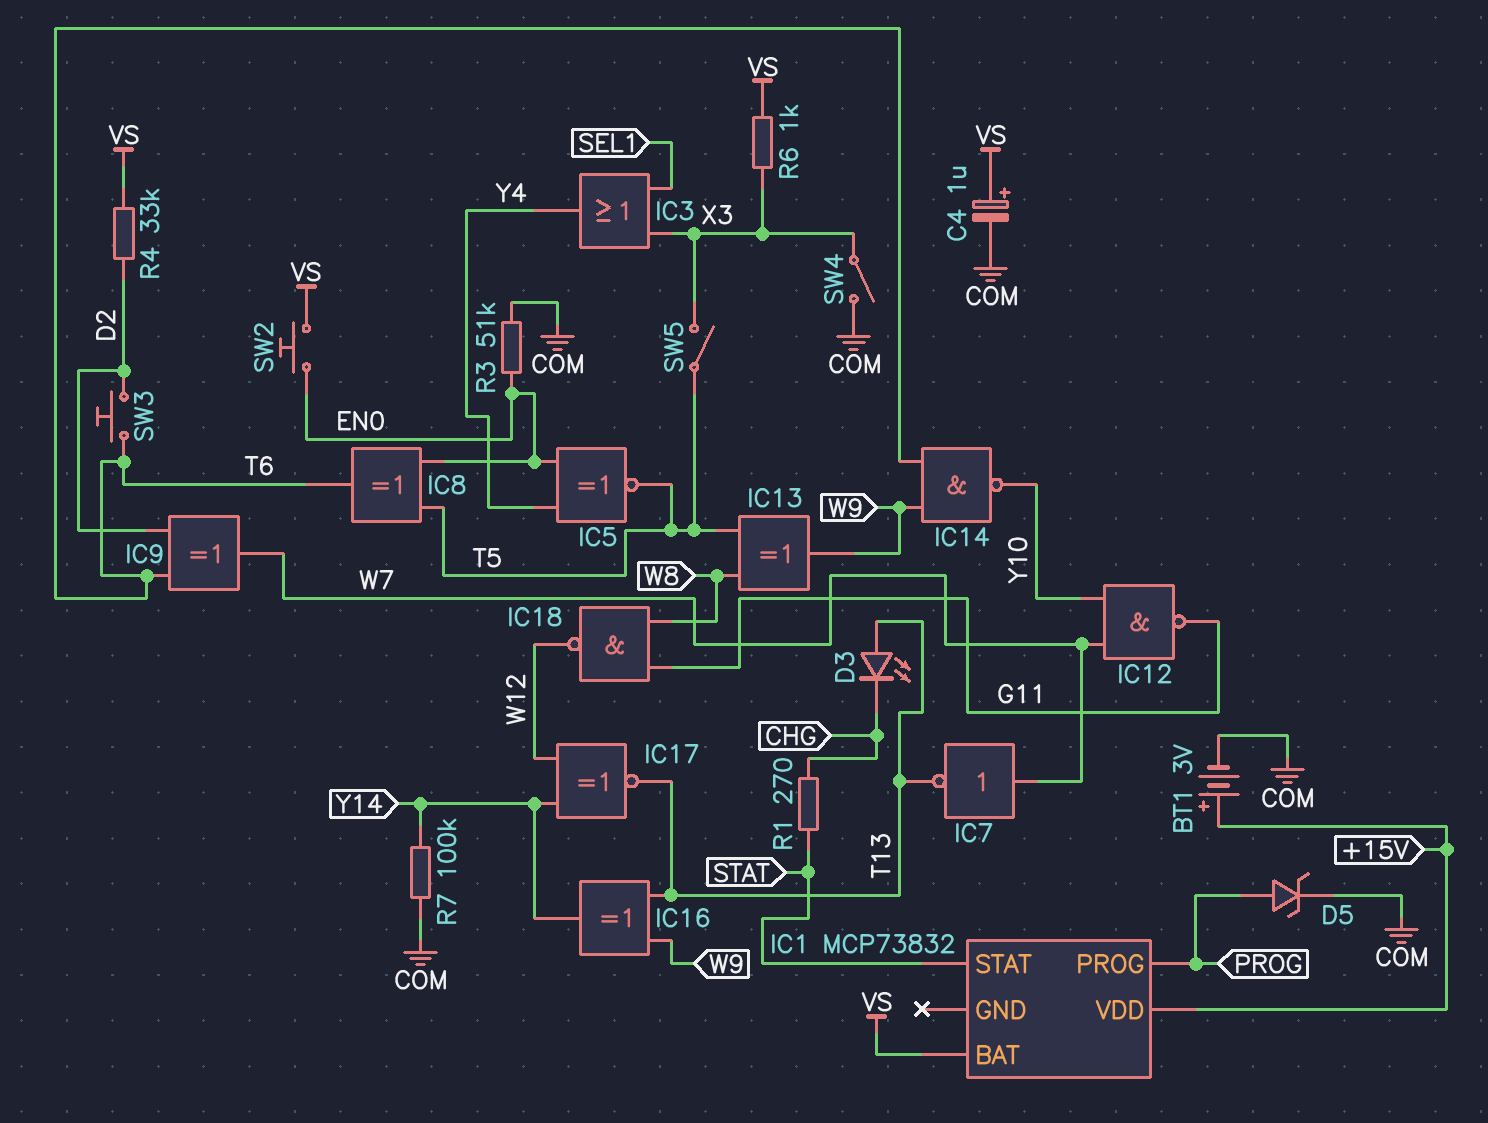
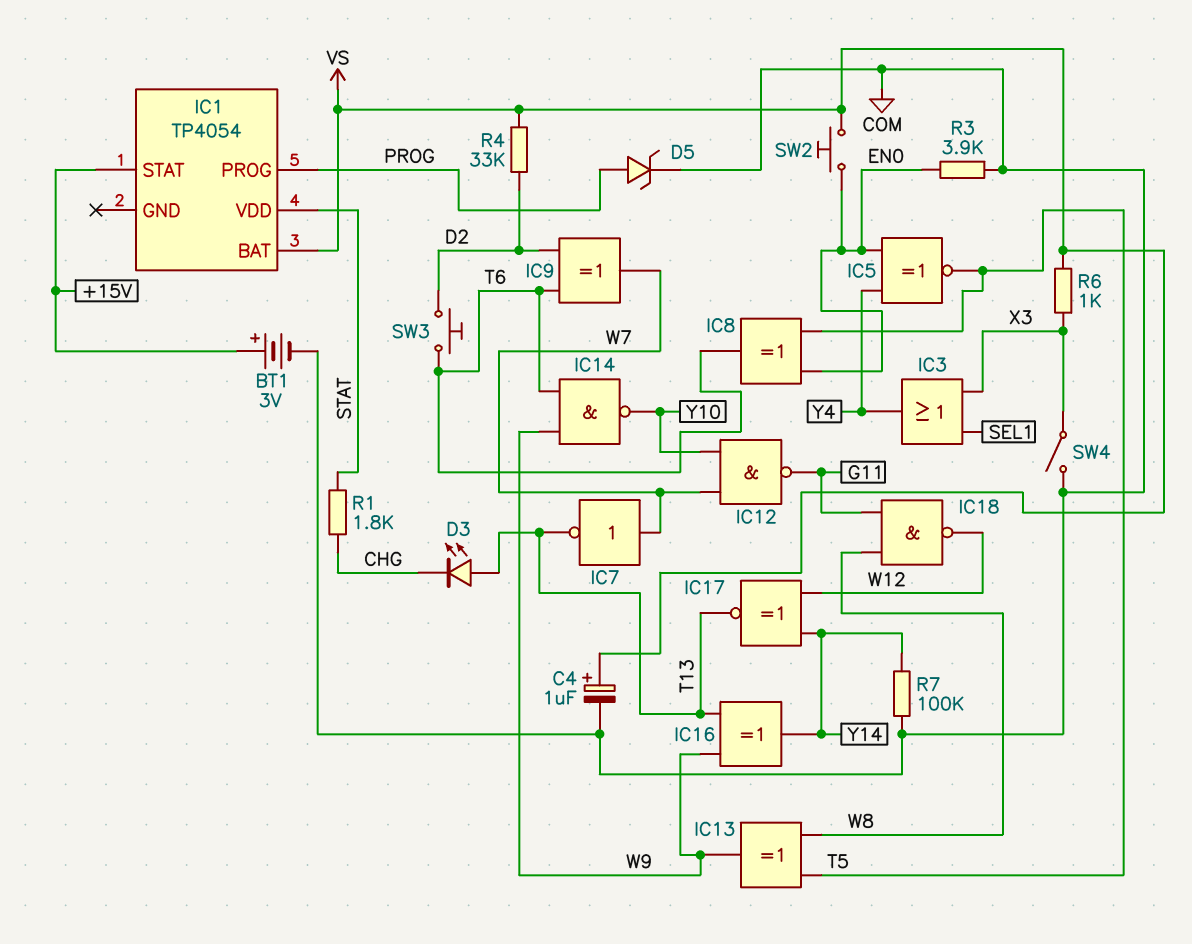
IC1: MCP73832 -> TP4054
IC1 pin STAT: STAT -> +15V
IC1 pin VDD: +15V -> STAT
R1: 270 (CHG, STAT) -> 1.8k (CHG, STAT)
R3: 51k (COM, EN0) -> 3.9k (COM, EN0)
SW5: switch (T5, X3) -> none

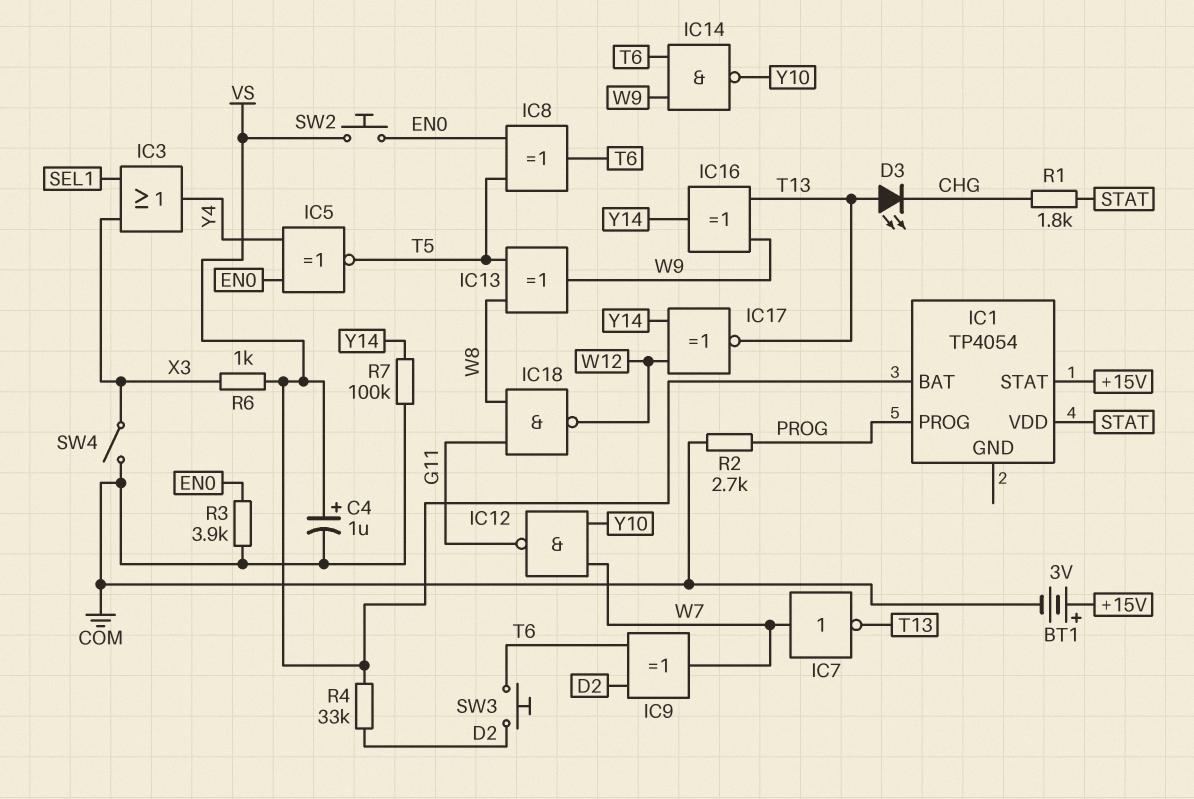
D5: zener (A PROG, K COM) -> none
R2: none -> 2.7k (COM, PROG)

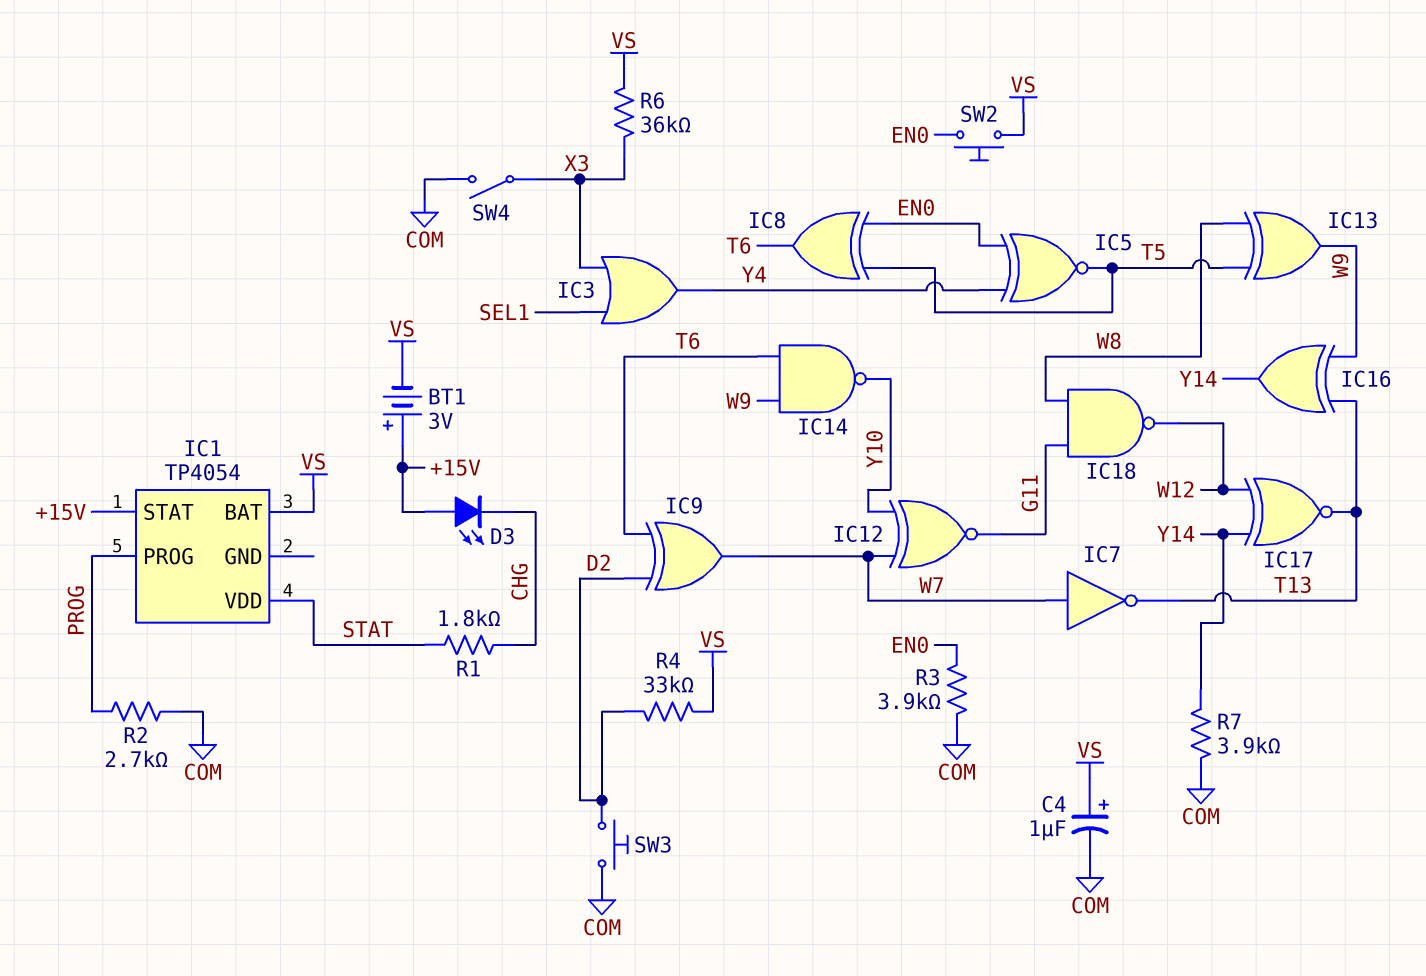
BT1: 3V (plus +15V, minus COM) -> 3V (plus +15V, minus VS)
D3: LED (A T13, K CHG) -> LED (A +15V, K CHG)
IC12: NAND (in W7, in Y10, out G11) -> XNOR (in W7, in Y10, out G11)
R6: 1k (VS, X3) -> 36k (VS, X3)
R7: 100k (COM, Y14) -> 3.9k (COM, Y14)
SW3: button (D2, T6) -> button (COM, D2)

